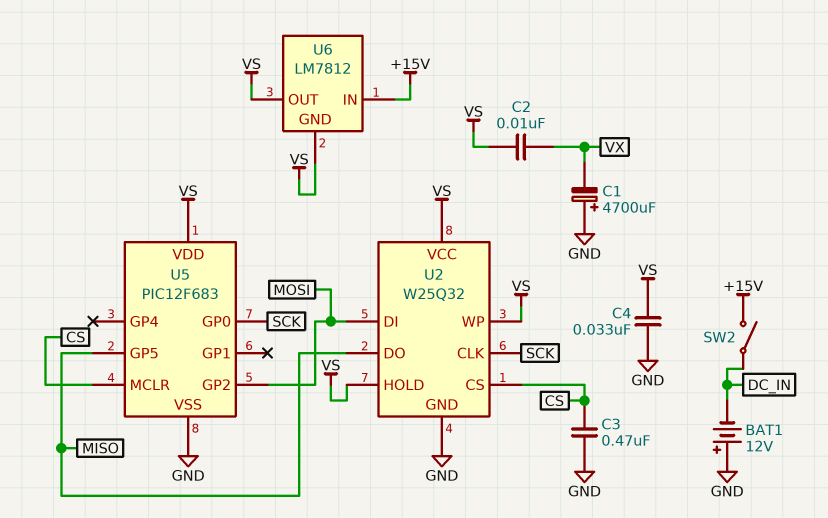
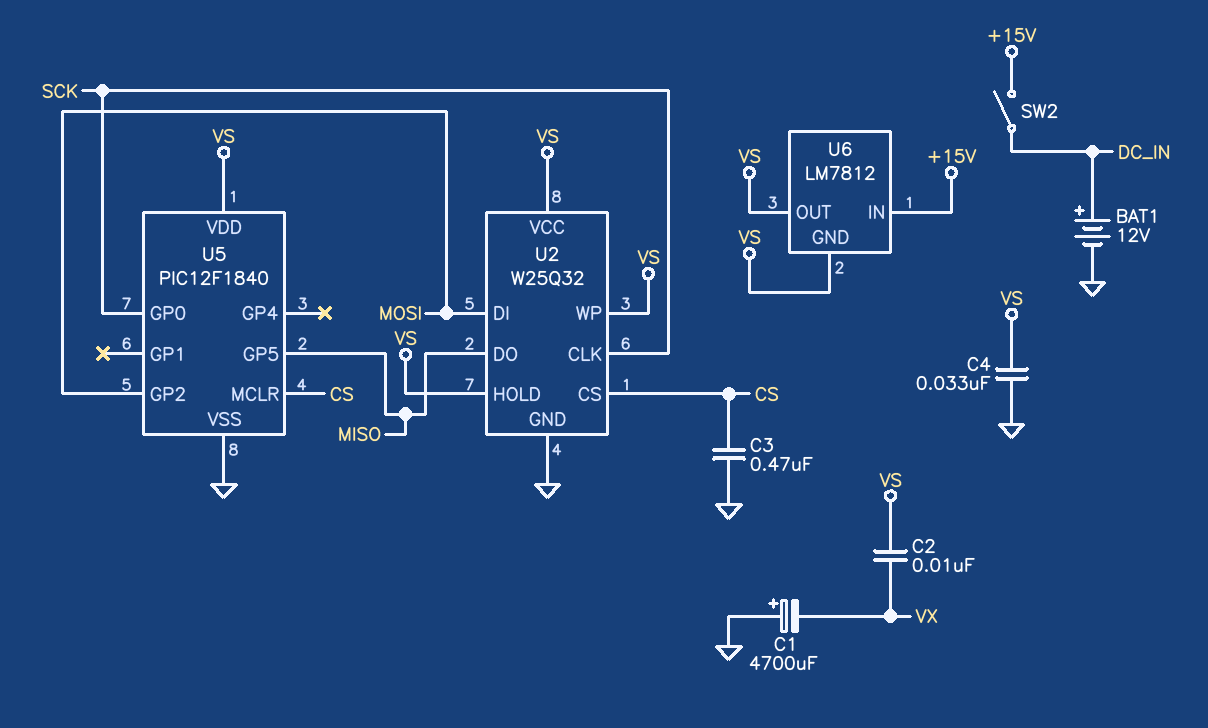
BAT1: 12V (plus GND, minus DC_IN) -> 12V (plus DC_IN, minus GND)
U5: PIC12F683 -> PIC12F1840

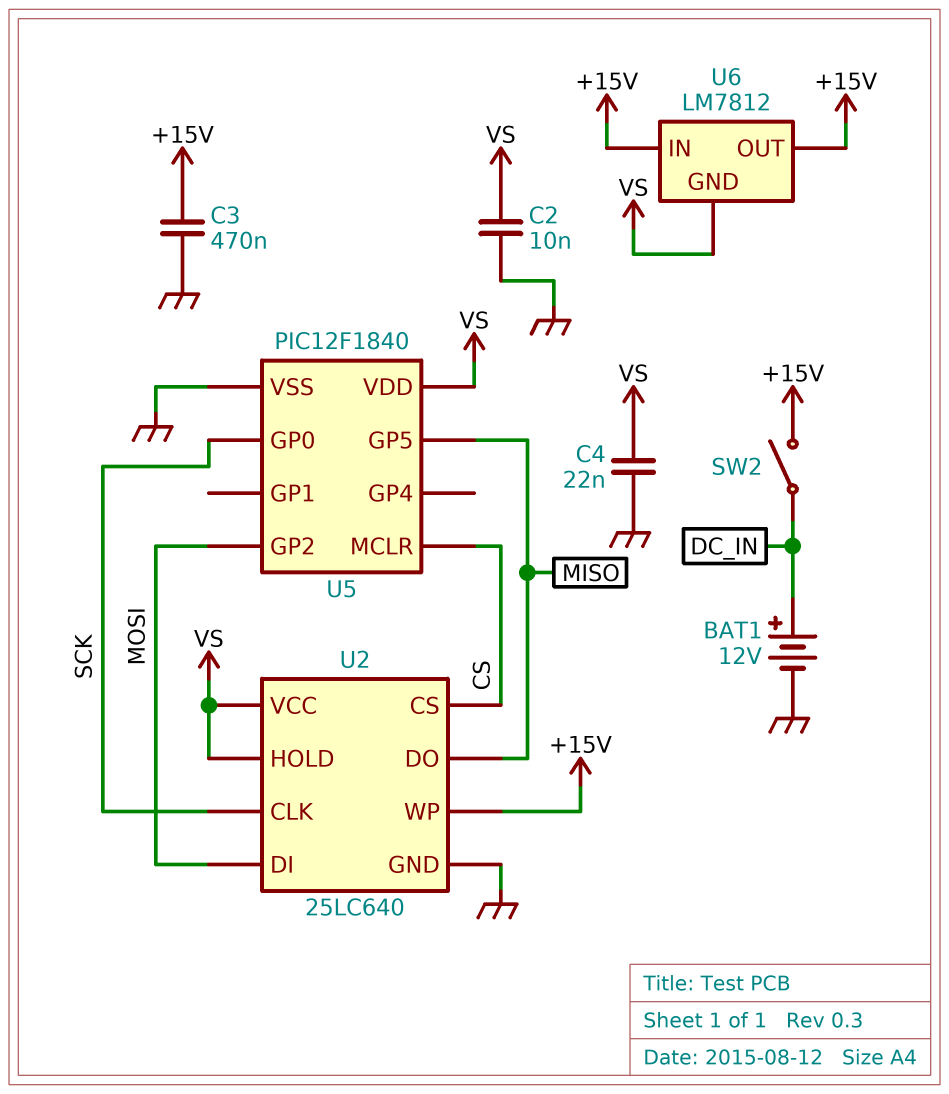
C1: 4700uF (plus GND, minus VX) -> none
C2: 10nF (VS, VX) -> 10nF (GND, VS)
C3: 470nF (CS, GND) -> 470nF (+15V, GND)
C4: 33nF (GND, VS) -> 22nF (GND, VS)
U2: W25Q32 -> 25LC640
U2 pin WP: VS -> +15V
U6 pin OUT: VS -> +15V

